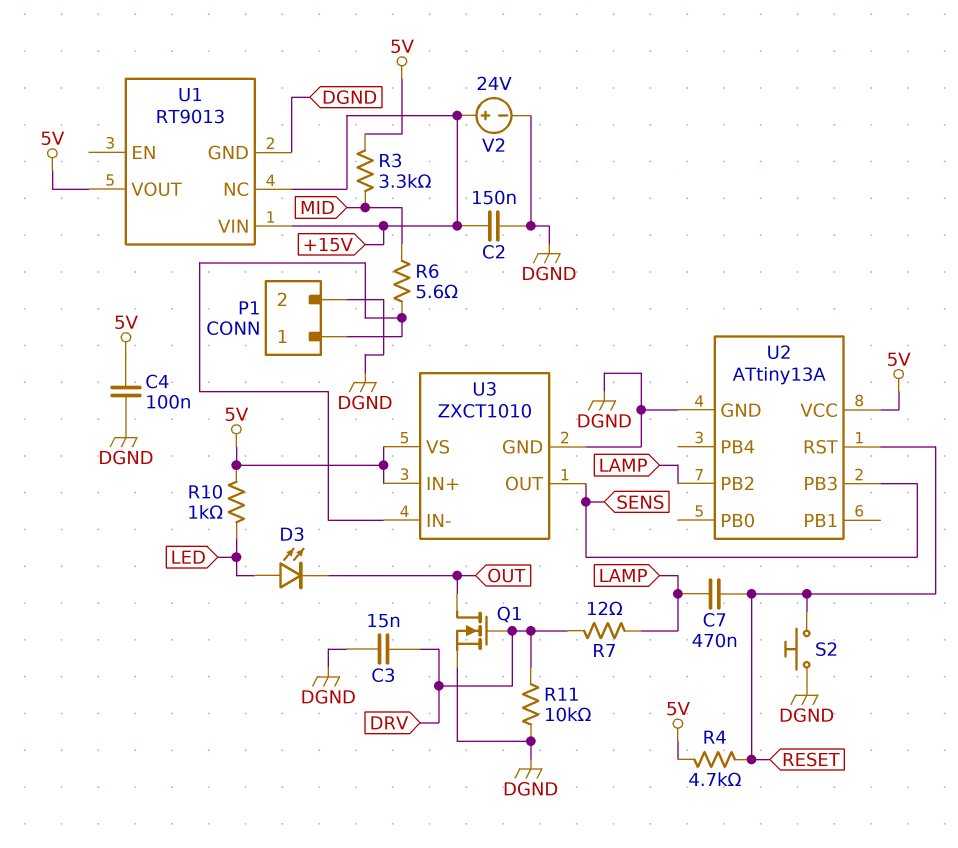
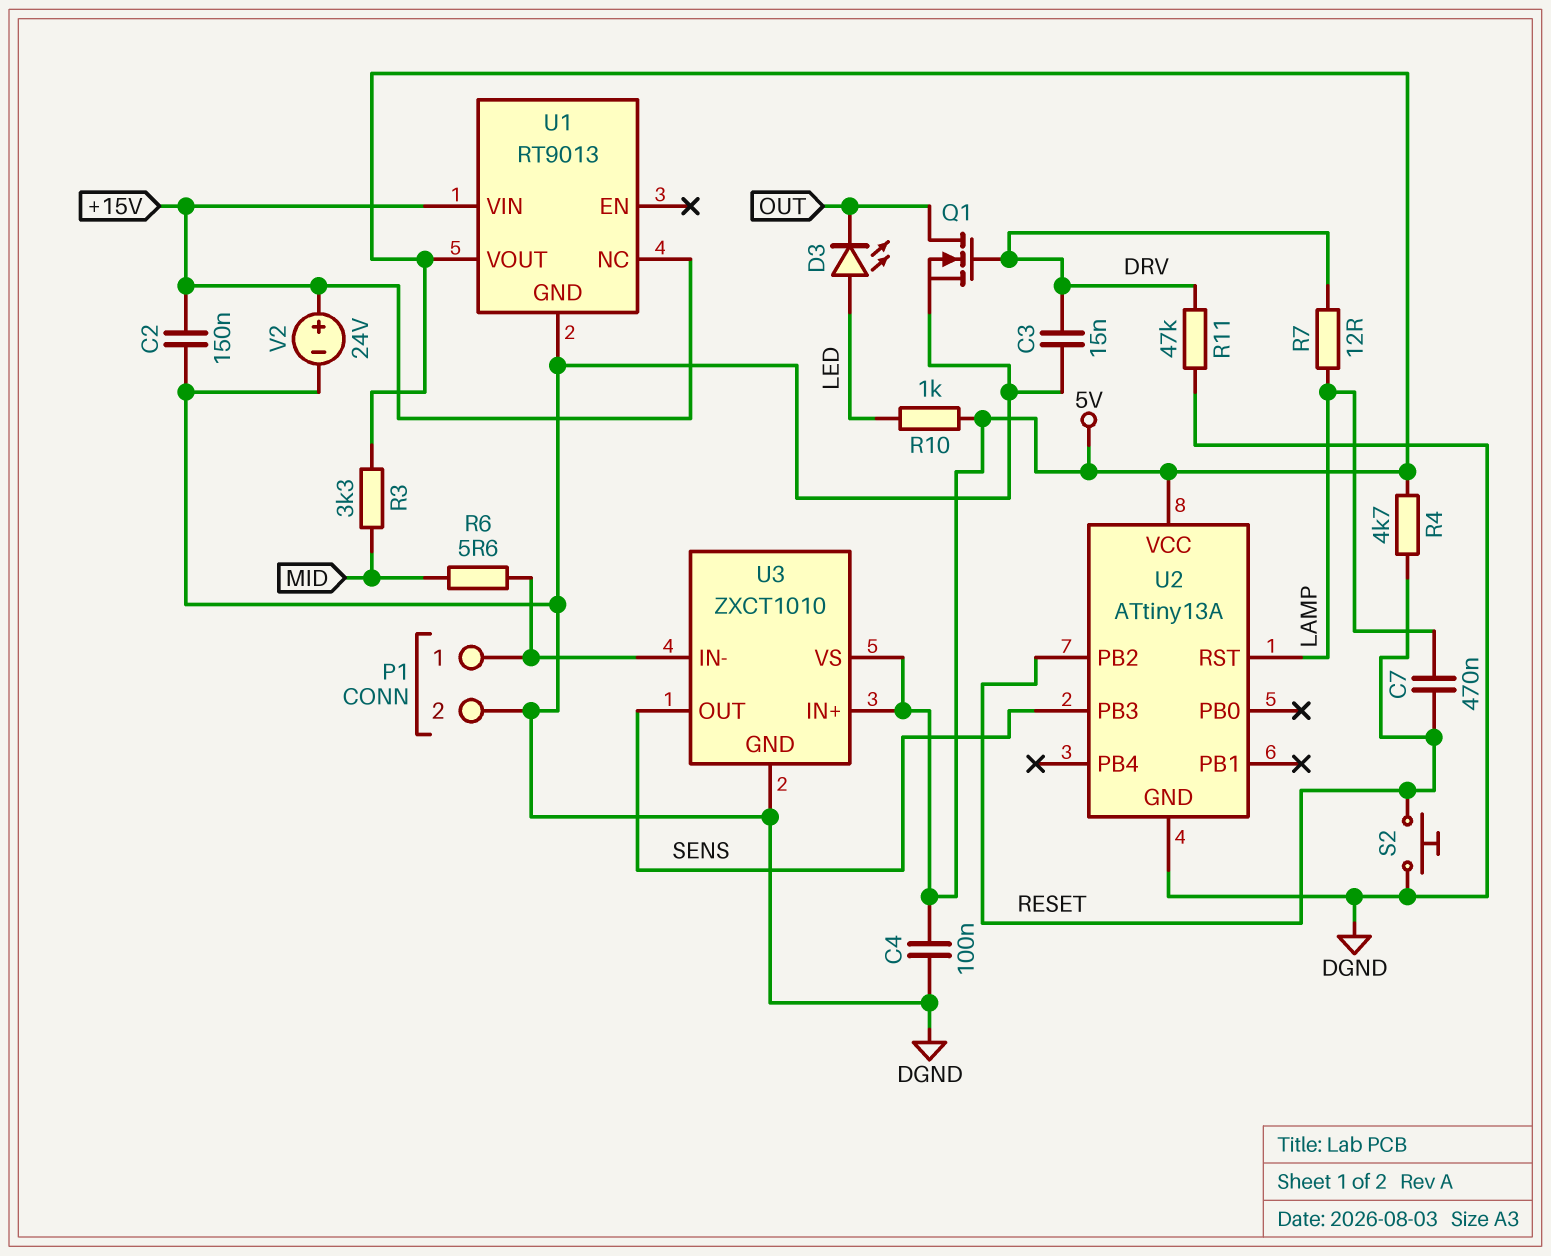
R11: 10k (DGND, DRV) -> 47k (DGND, DRV)
U2 pin PB2: LAMP -> RESET
U2 pin RST: RESET -> LAMP

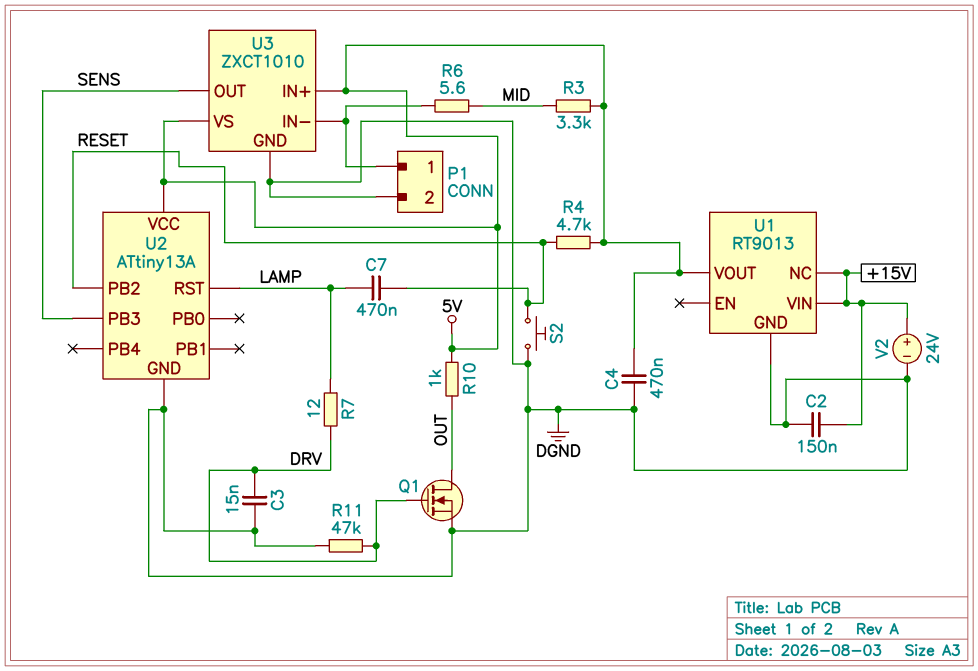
C4: 100nF (5V, DGND) -> 470nF (5V, DGND)
D3: LED (A LED, K OUT) -> none
R10: 1k (5V, LED) -> 1k (5V, OUT)

